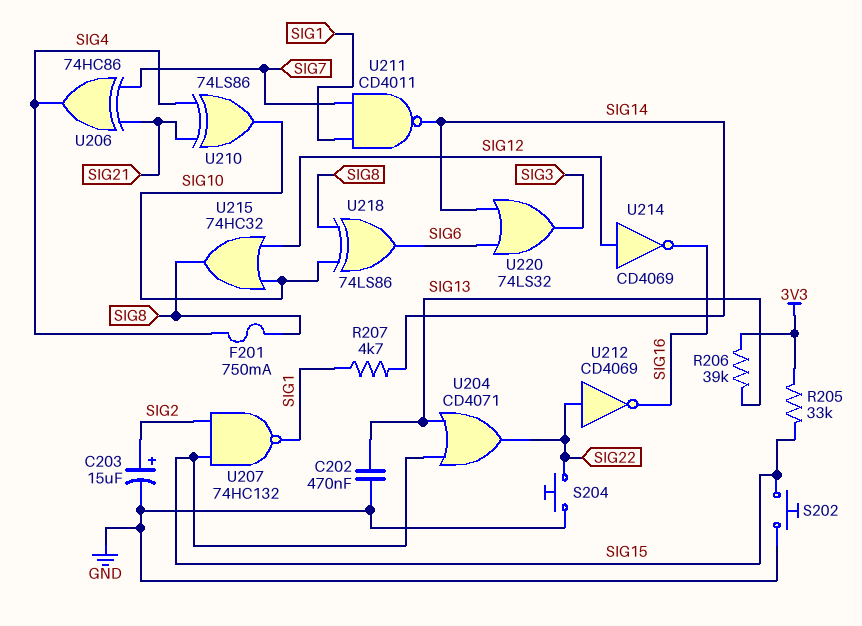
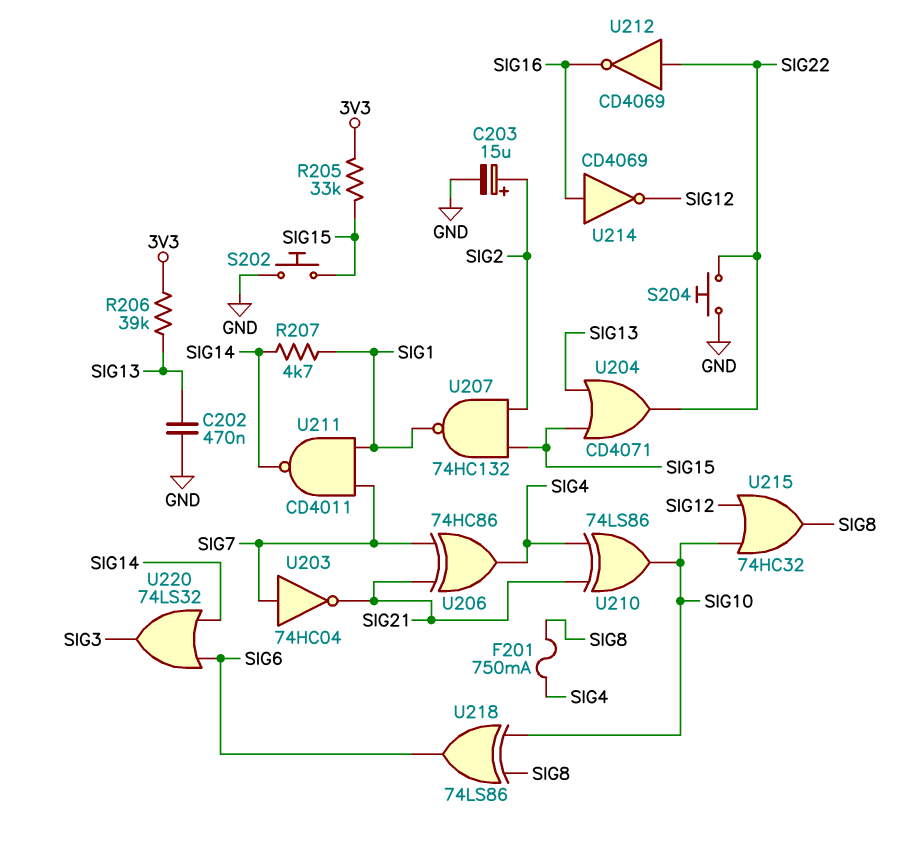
U203: none -> NOT 74HC04 (in SIG7, out SIG21)
U214: NOT CD4069 (in SIG12, out SIG16) -> NOT CD4069 (in SIG16, out SIG12)

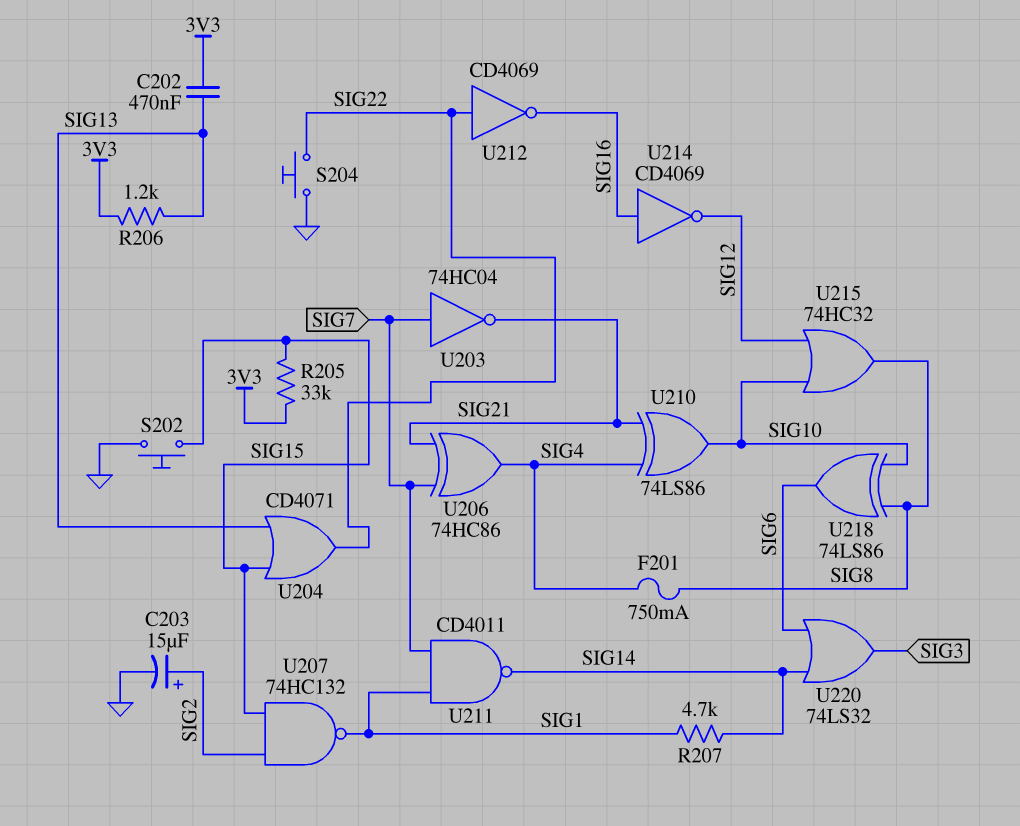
C202: 470nF (GND, SIG13) -> 470nF (3V3, SIG13)
R206: 39k (3V3, SIG13) -> 1.2k (3V3, SIG13)

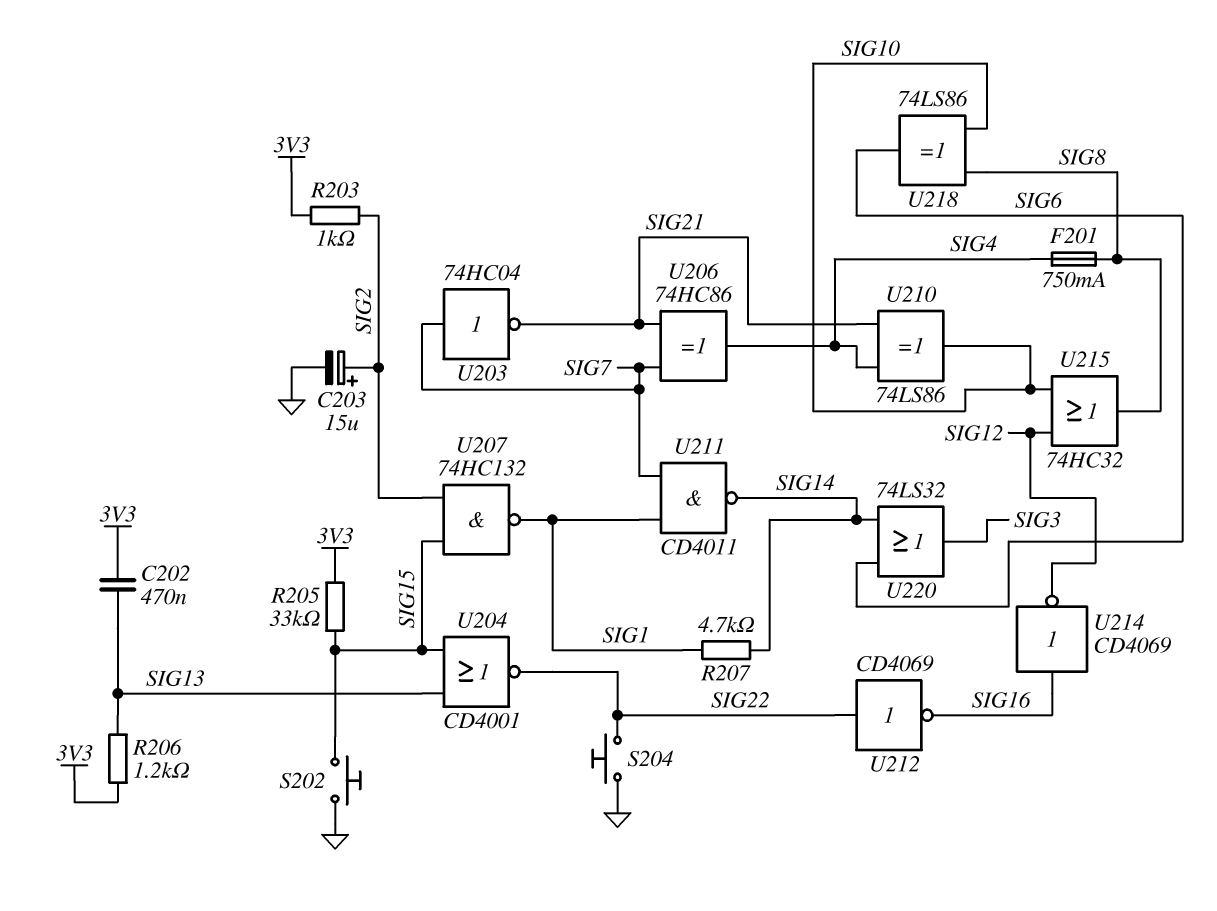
R203: none -> 1k (3V3, SIG2)
U204: OR CD4071 (in SIG13, in SIG15, out SIG22) -> NOR CD4001 (in SIG13, in SIG15, out SIG22)

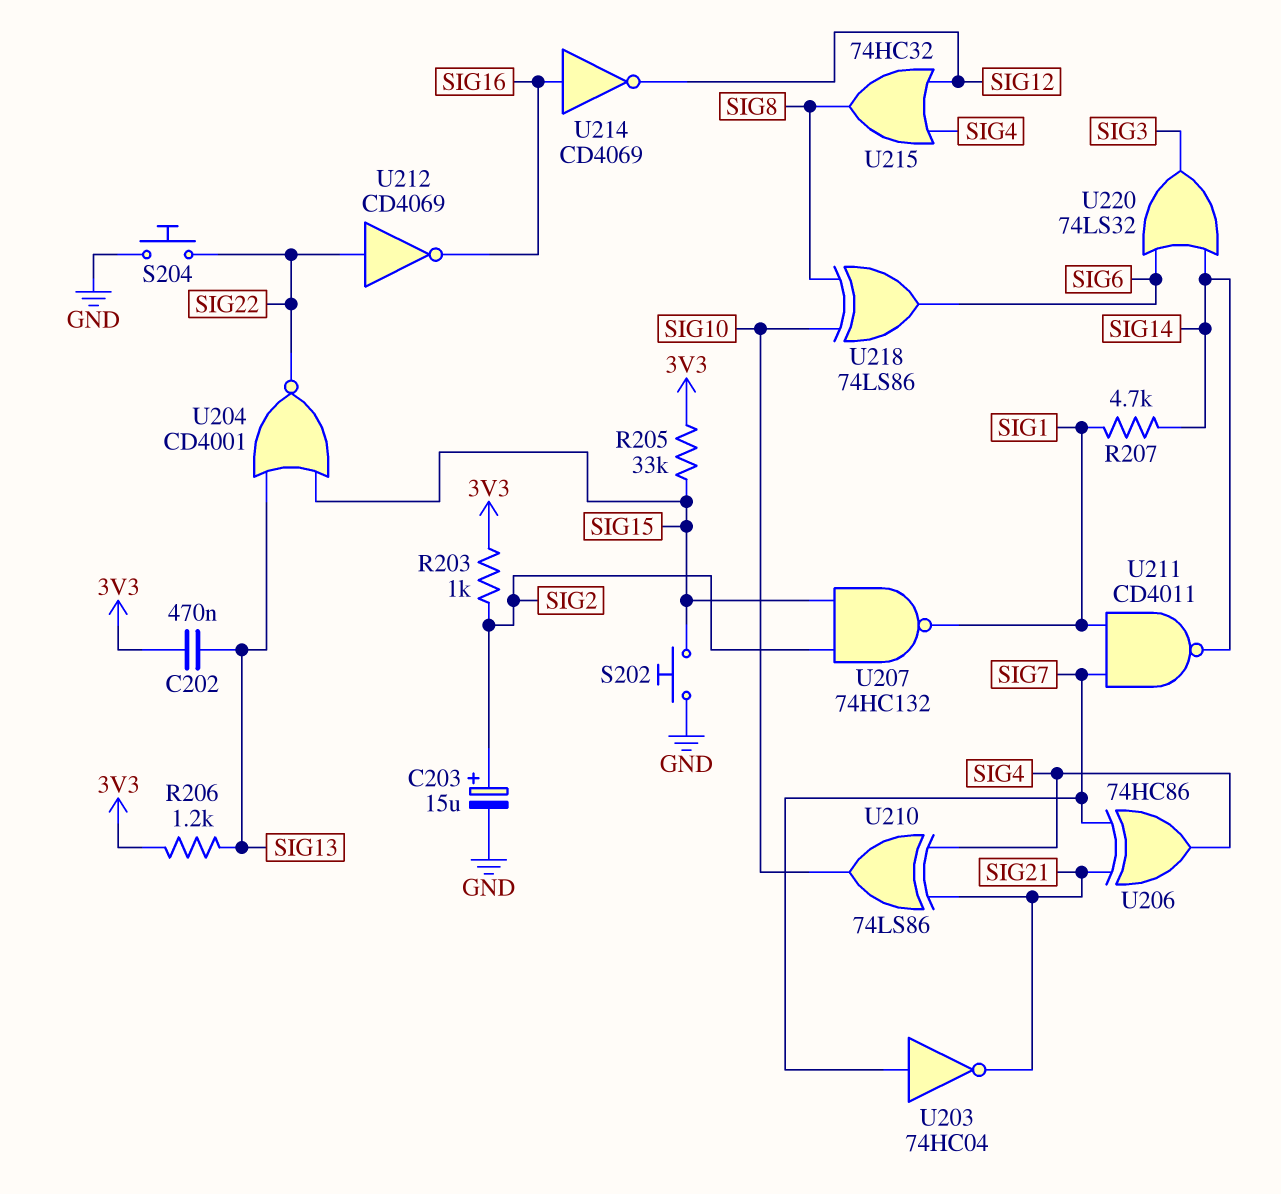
F201: 750mA (SIG4, SIG8) -> none
U215: OR 74HC32 (in SIG10, in SIG12, out SIG8) -> OR 74HC32 (in SIG4, in SIG12, out SIG8)

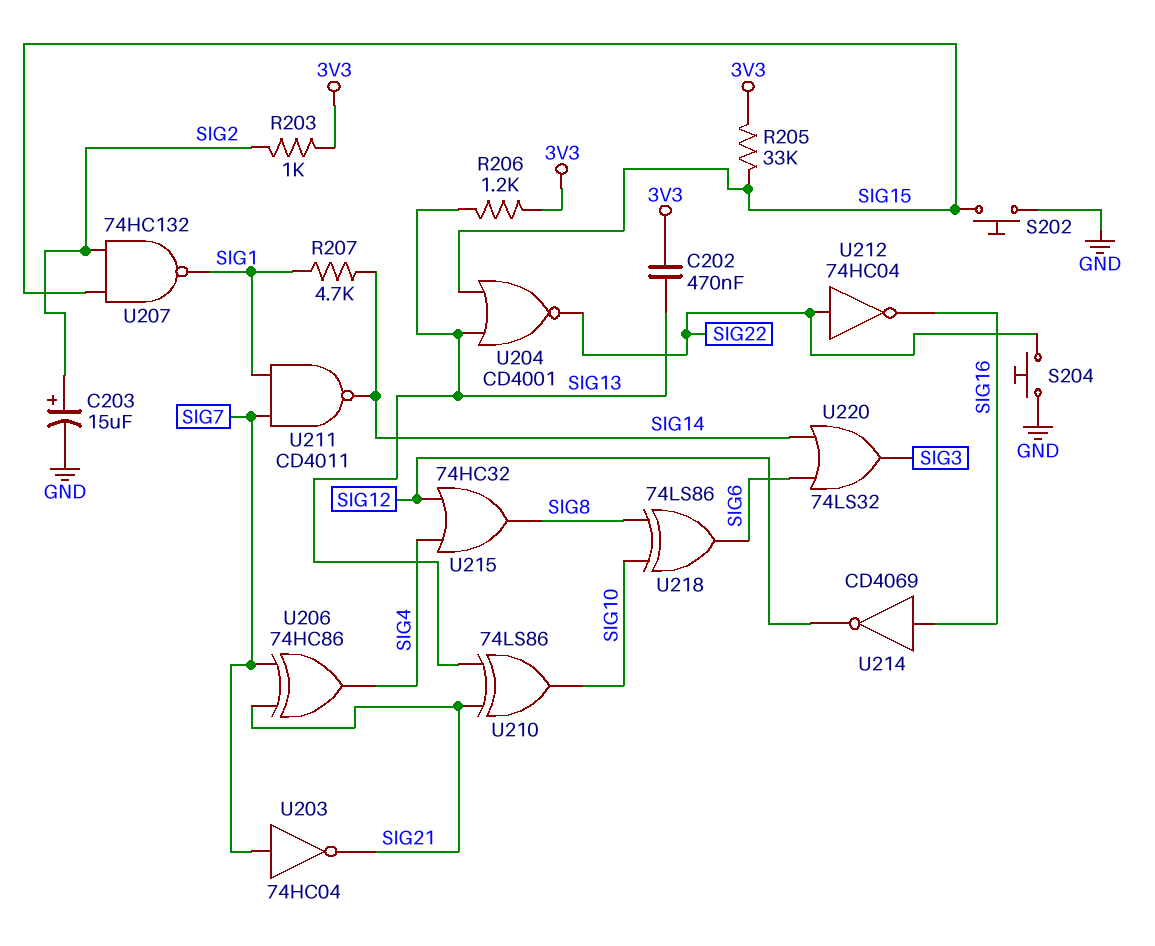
U210: XOR 74LS86 (in SIG4, in SIG21, out SIG10) -> XOR 74LS86 (in SIG13, in SIG21, out SIG10)
U212: NOT CD4069 (in SIG22, out SIG16) -> NOT 74HC04 (in SIG22, out SIG16)

